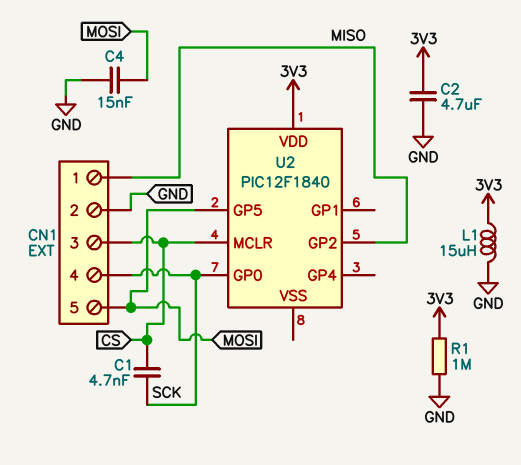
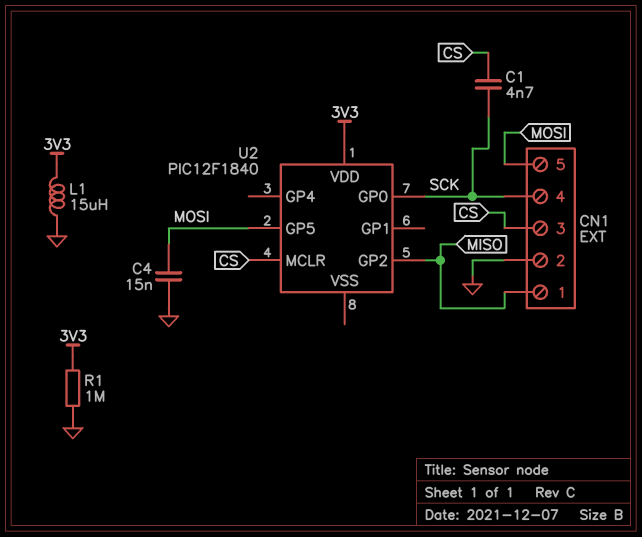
C2: 4.7uF (3V3, GND) -> none

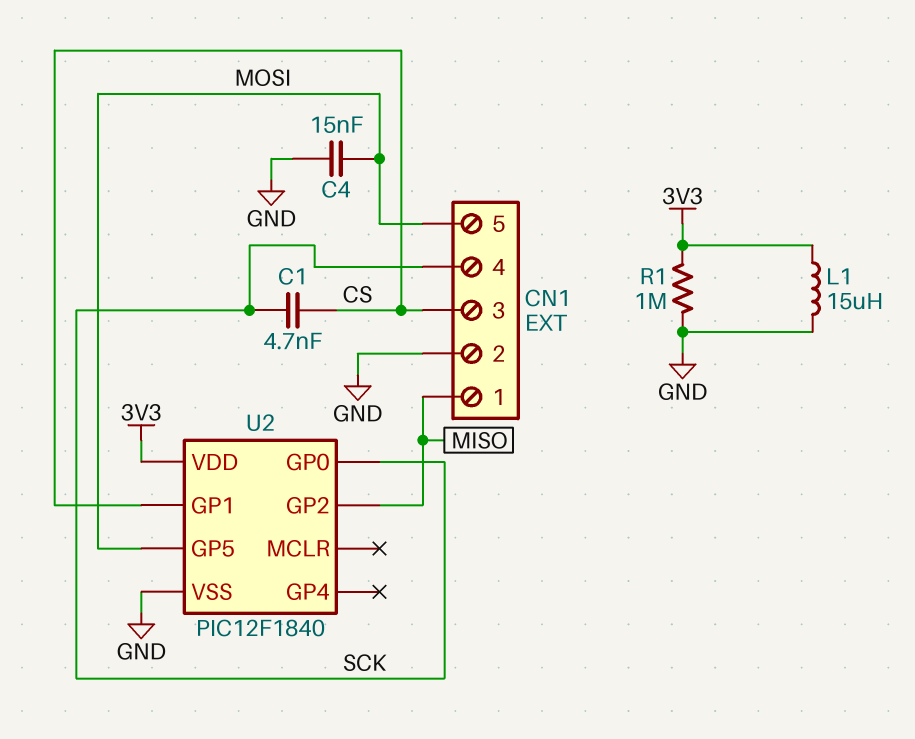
U2 pin GP1: none -> CS
U2 pin MCLR: CS -> none
U2 pin VSS: none -> GND

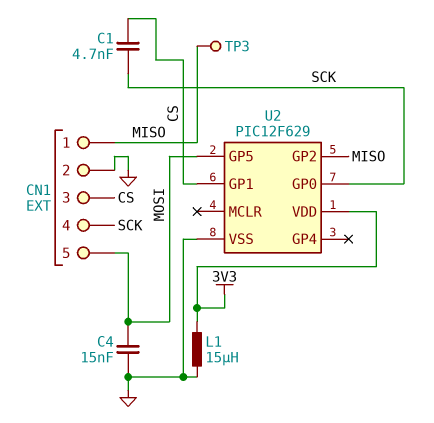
R1: 1M (3V3, GND) -> none
TP3: none -> test point (MISO)
U2: PIC12F1840 -> PIC12F629

